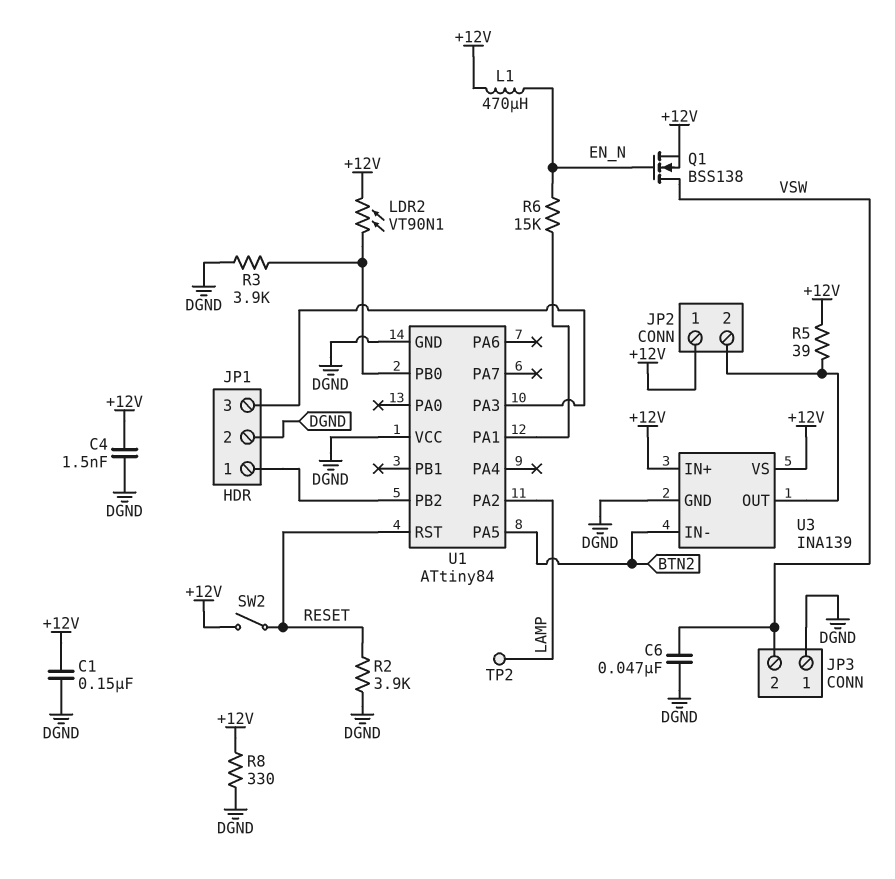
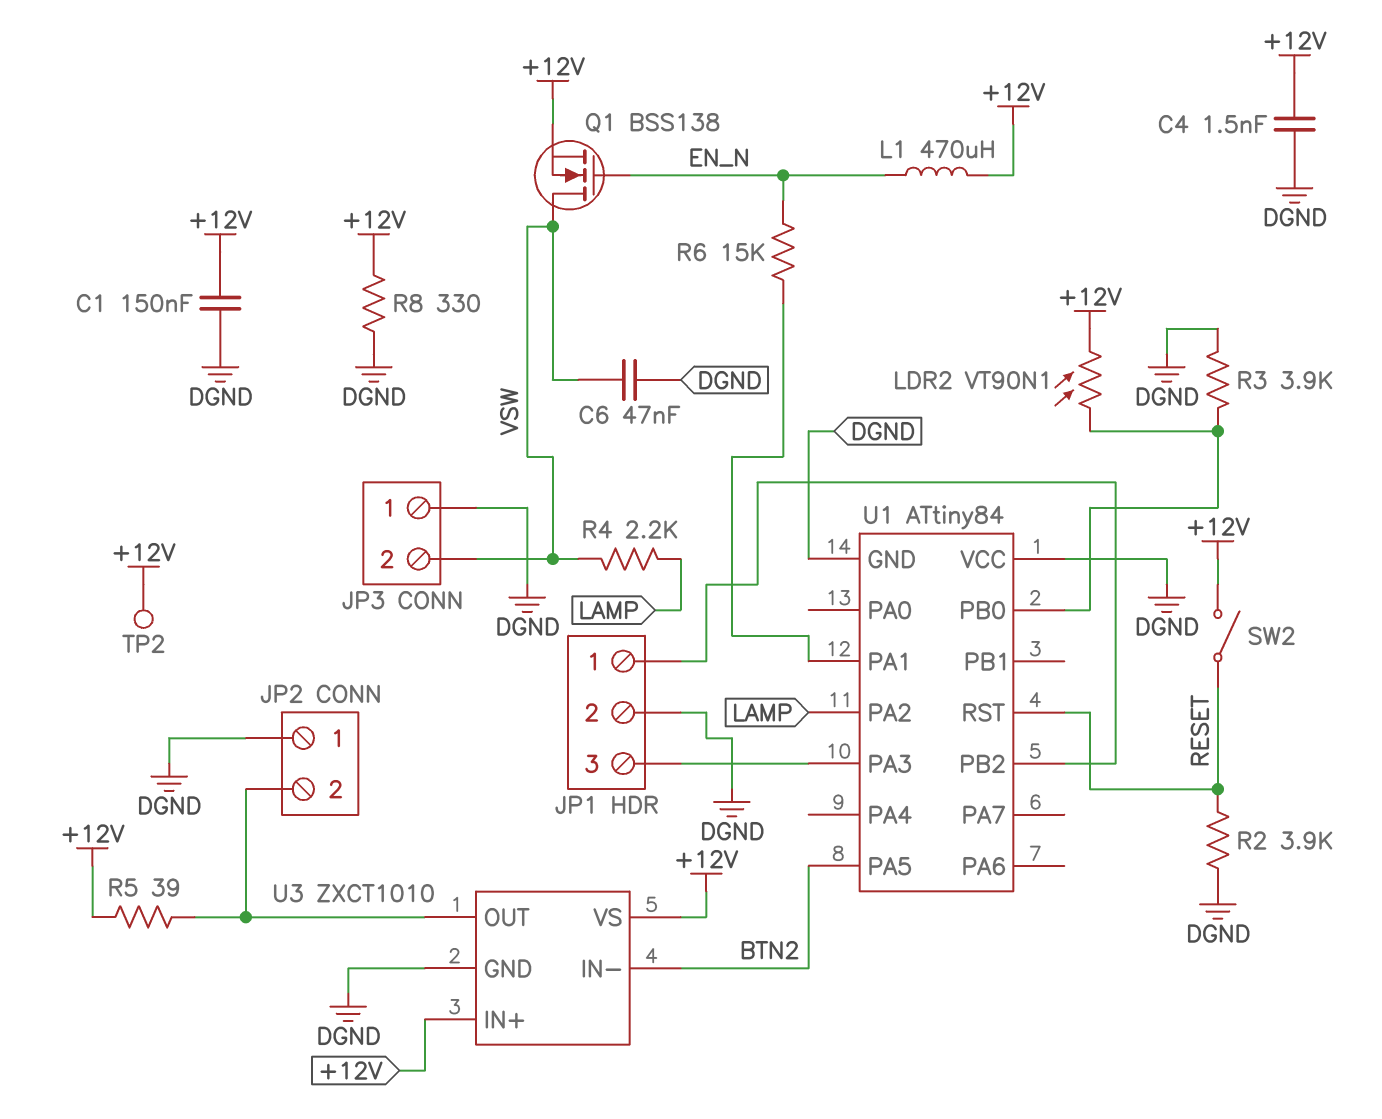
JP2 pin 1: +12V -> DGND
R4: none -> 2.2k (LAMP, VSW)
TP2: test point (LAMP) -> test point (+12V)
U3: INA139 -> ZXCT1010

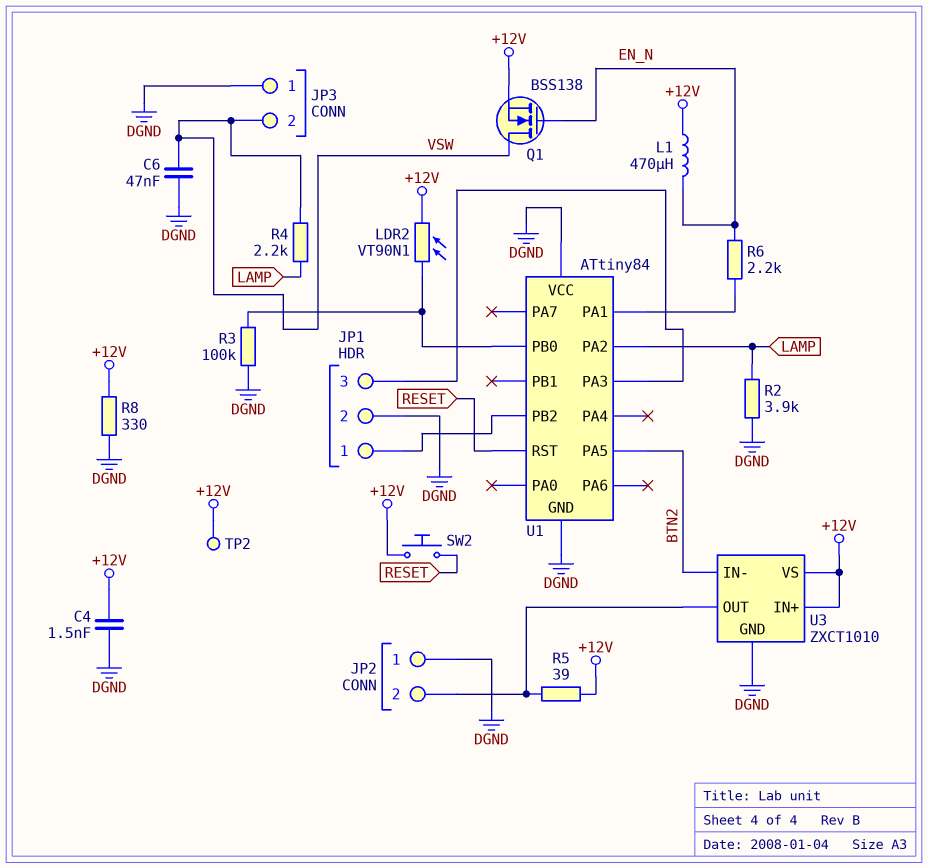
C1: 150nF (+12V, DGND) -> none
R2: 3.9k (DGND, RESET) -> 3.9k (DGND, LAMP)
R3: 3.9k (DGND, U1/PB0) -> 100k (DGND, U1/PB0)
R6: 15k (EN_N, U1/PA1) -> 2.2k (EN_N, U1/PA1)
SW2: switch (+12V, RESET) -> button (+12V, RESET)

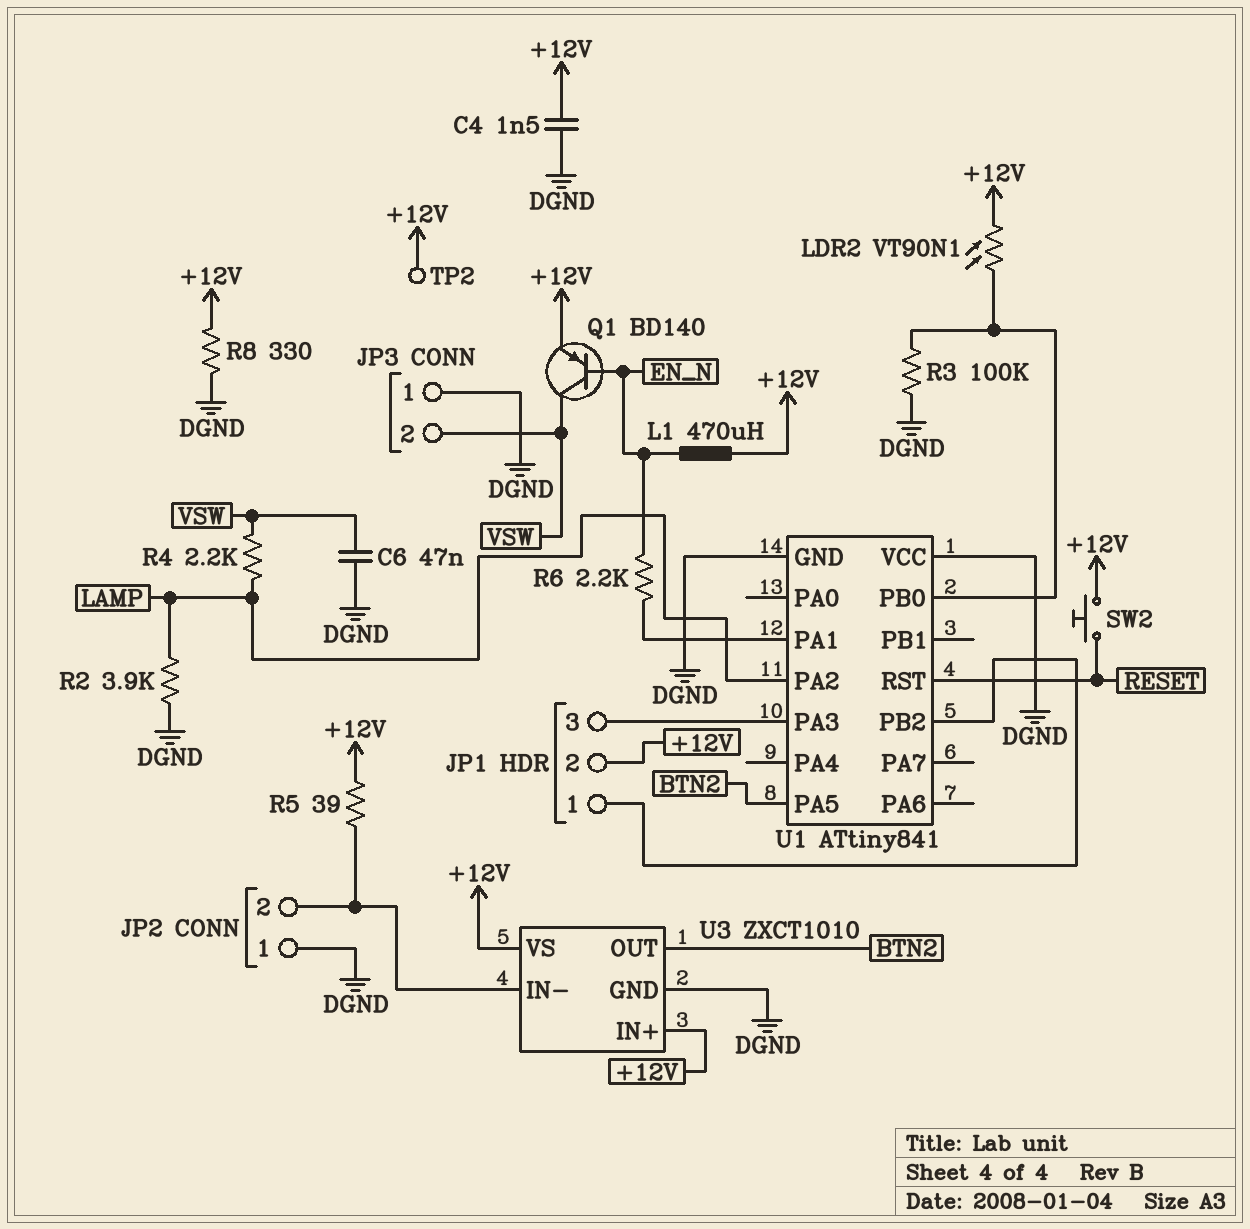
JP1 pin 2: DGND -> +12V
Q1: NMOS BSS138 (G EN_N, D VSW, S +12V) -> PNP BD140 (B EN_N, C VSW, E +12V)
U1: ATtiny84 -> ATtiny841
U3 pin IN-: BTN2 -> JP2/2
U3 pin OUT: JP2/2 -> BTN2

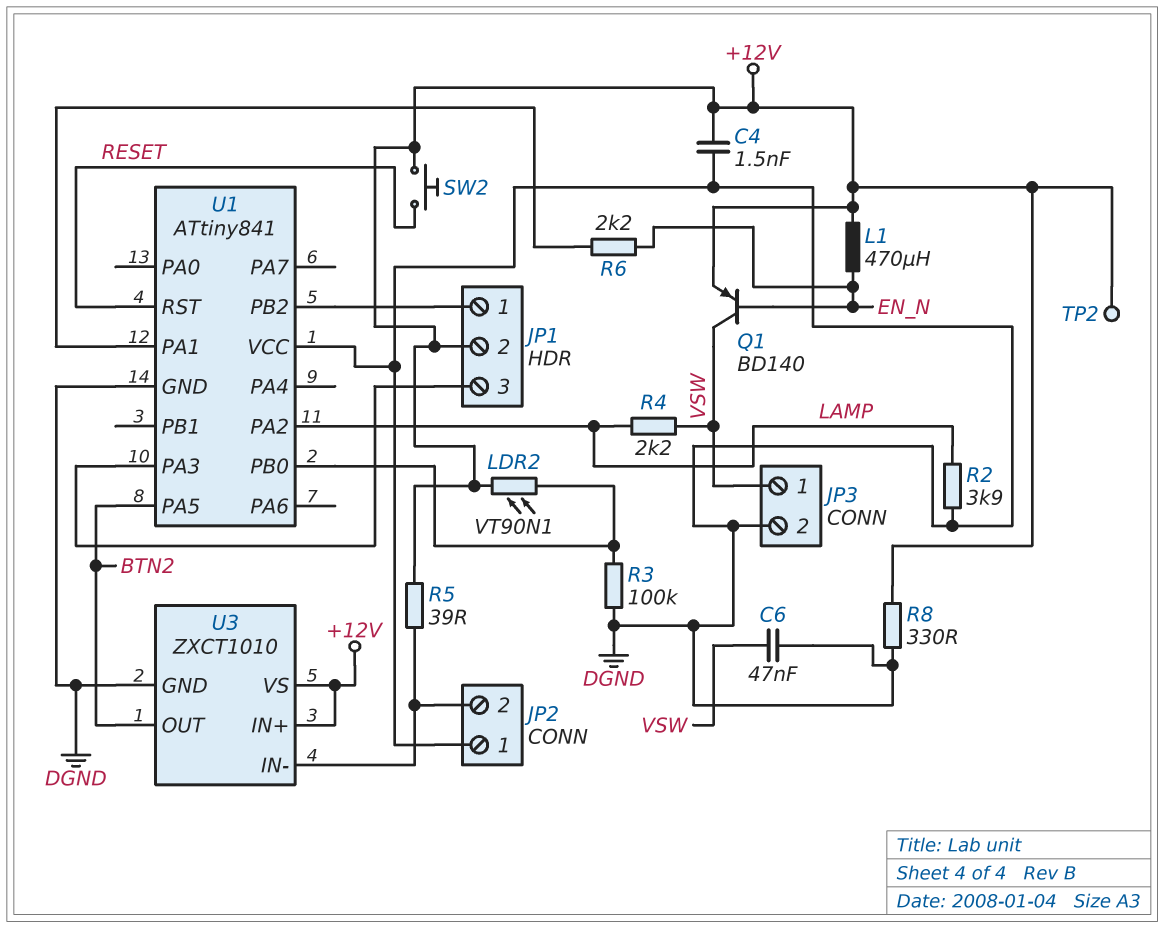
JP3 pin 1: DGND -> VSW
JP3 pin 2: VSW -> DGND

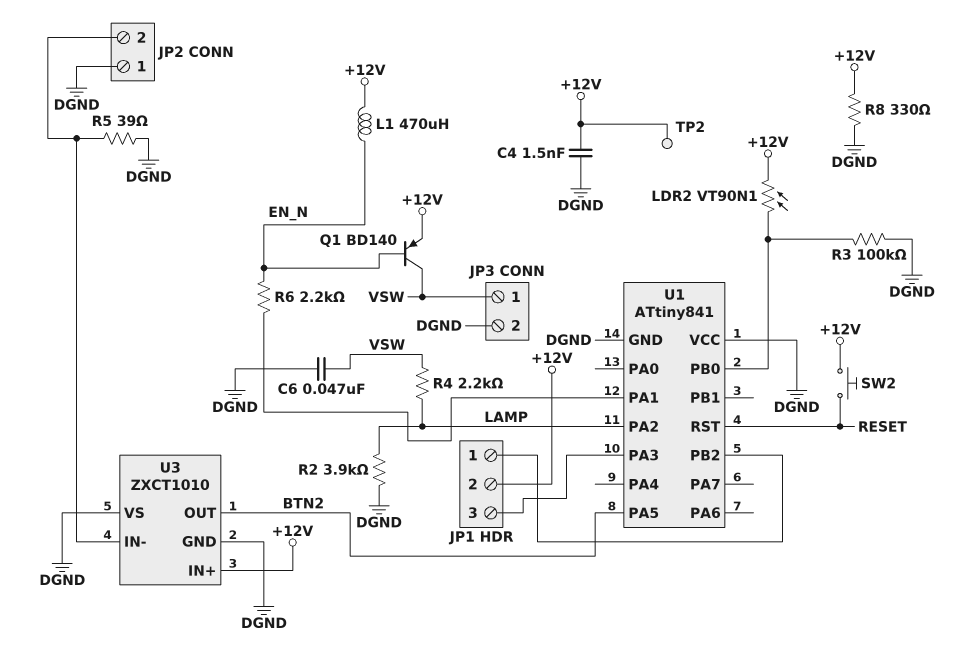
R5: 39 (+12V, JP2/2) -> 39 (DGND, JP2/2)
U3 pin VS: +12V -> DGND

